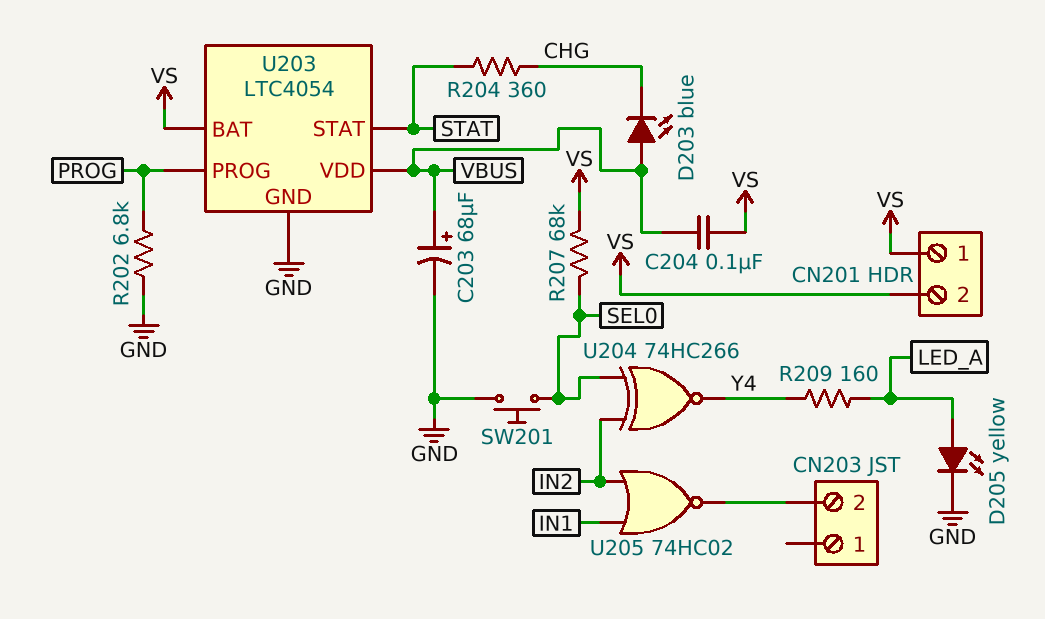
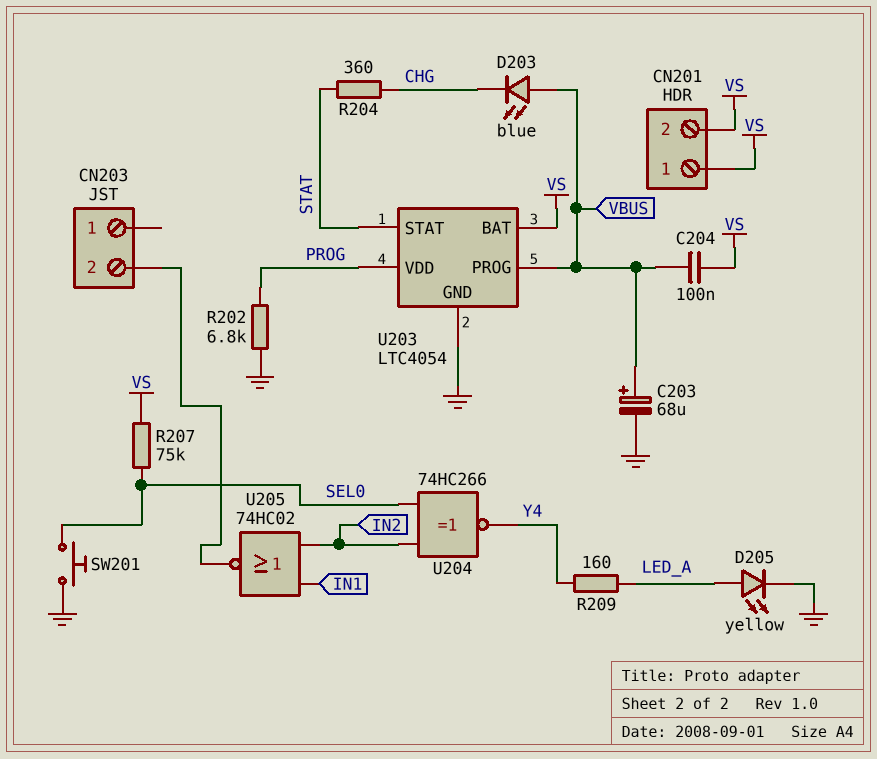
R207: 68k (SEL0, VS) -> 75k (SEL0, VS)
U203 pin PROG: PROG -> VBUS
U203 pin VDD: VBUS -> PROG

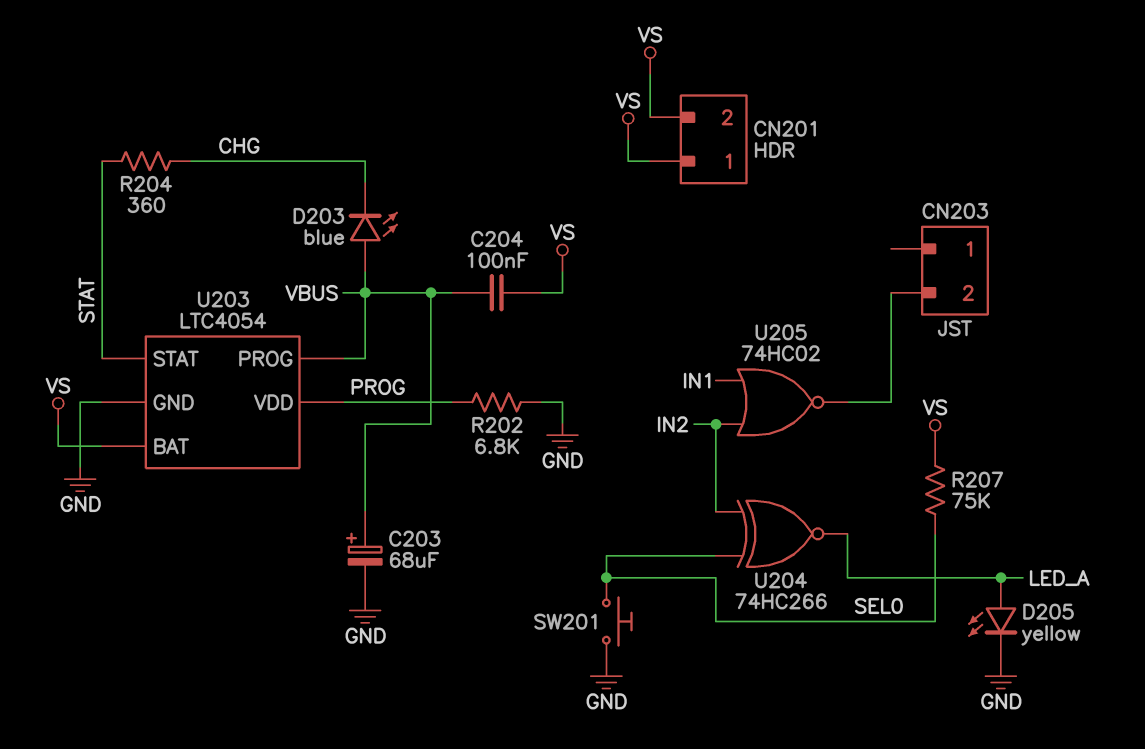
R209: 160 (LED_A, Y4) -> none
U204: XNOR 74HC266 (in IN2, in SEL0, out Y4) -> XNOR 74HC266 (in IN2, in SEL0, out LED_A)

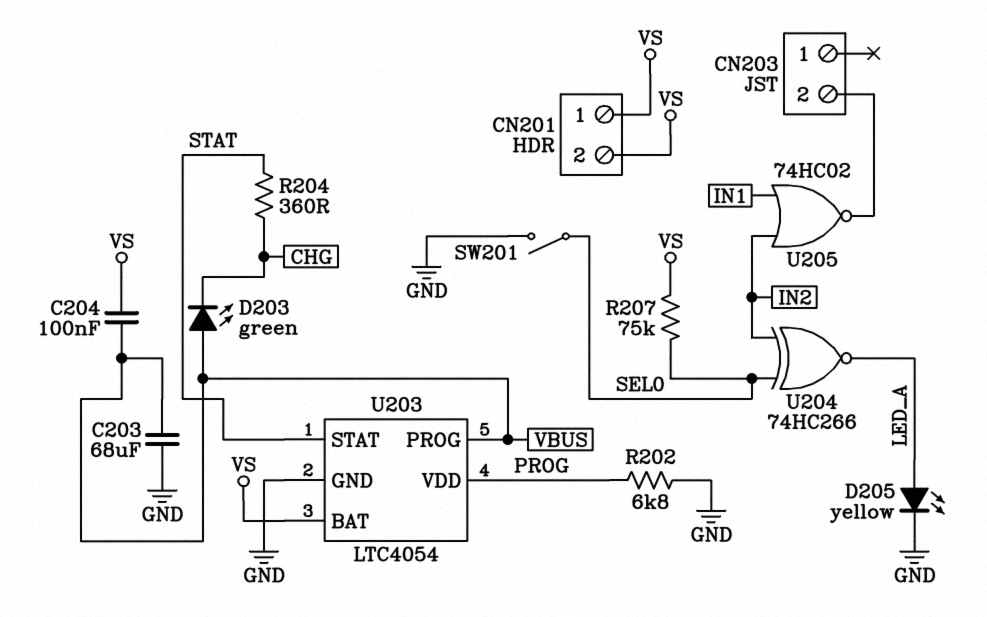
C203: 68uF (plus VBUS, minus GND) -> 68uF (GND, VBUS)
D203: LED blue (A VBUS, K CHG) -> LED green (A VBUS, K CHG)
SW201: button (GND, SEL0) -> switch (GND, SEL0)

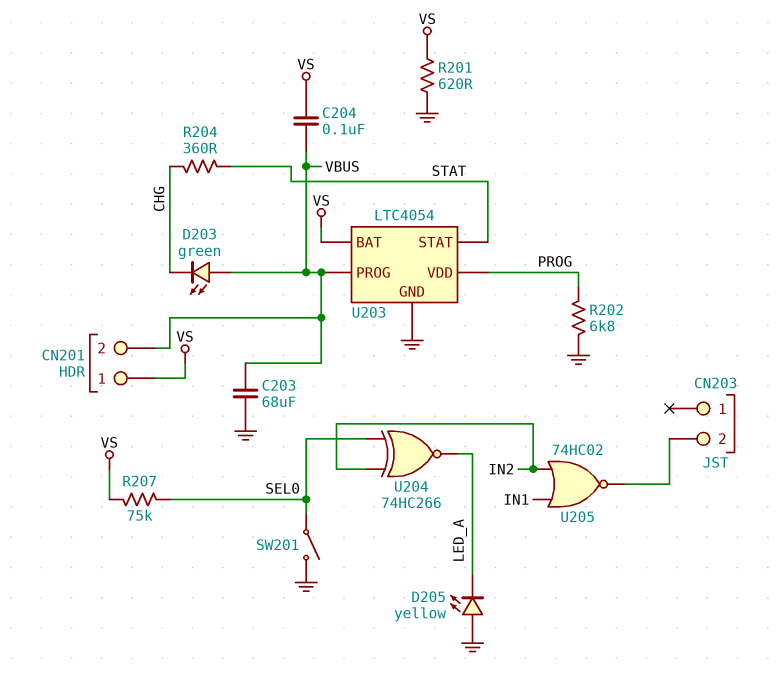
CN201 pin 2: VS -> VBUS
D205: LED yellow (A LED_A, K GND) -> LED yellow (A GND, K LED_A)
R201: none -> 620 (GND, VS)

